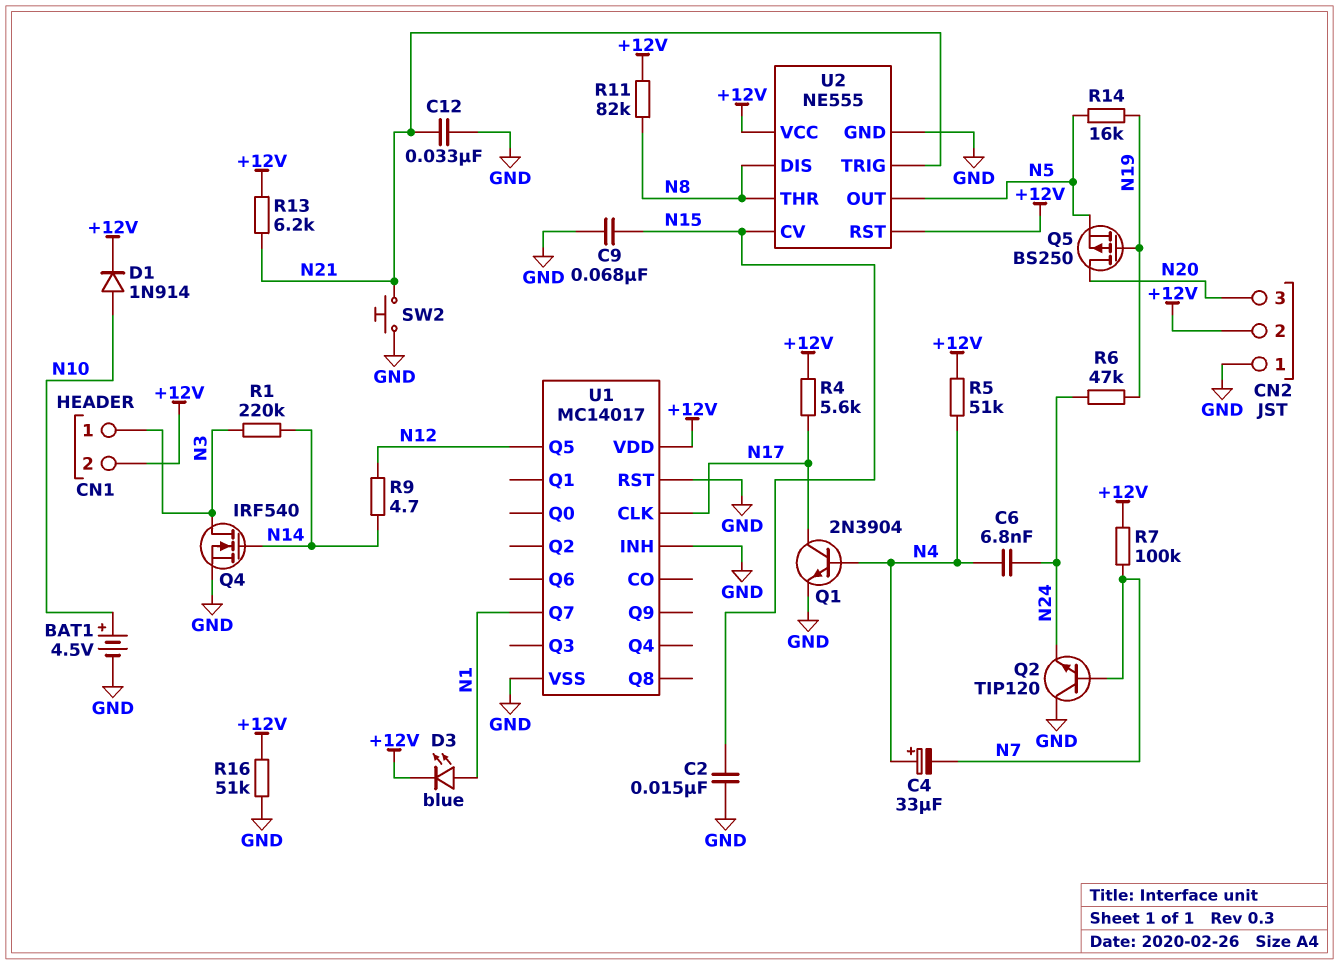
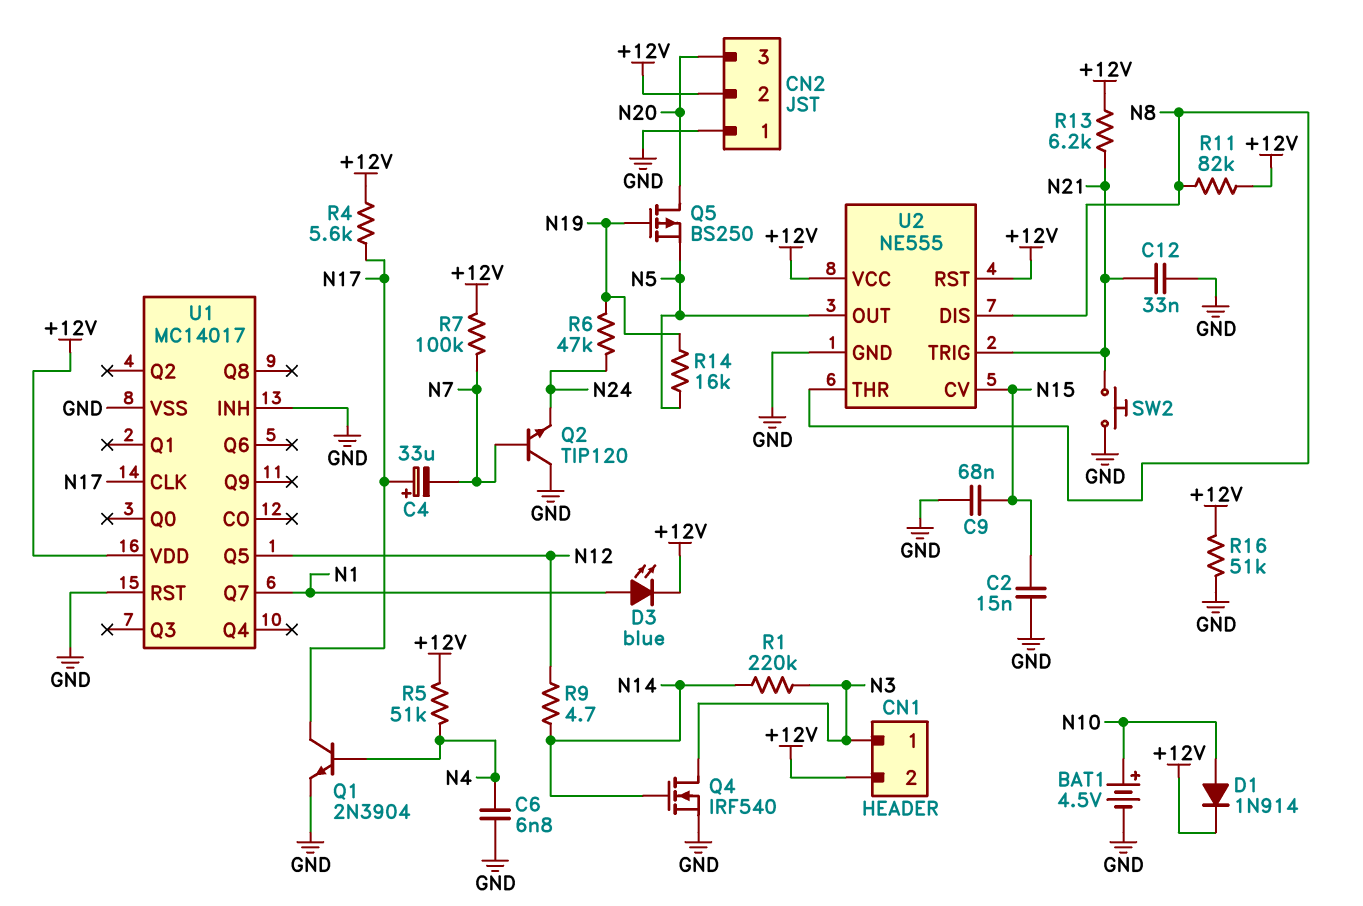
C4: 33uF (plus N4, minus N7) -> 33uF (plus N17, minus N7)
C6: 6.8nF (N4, N24) -> 6.8nF (GND, N4)

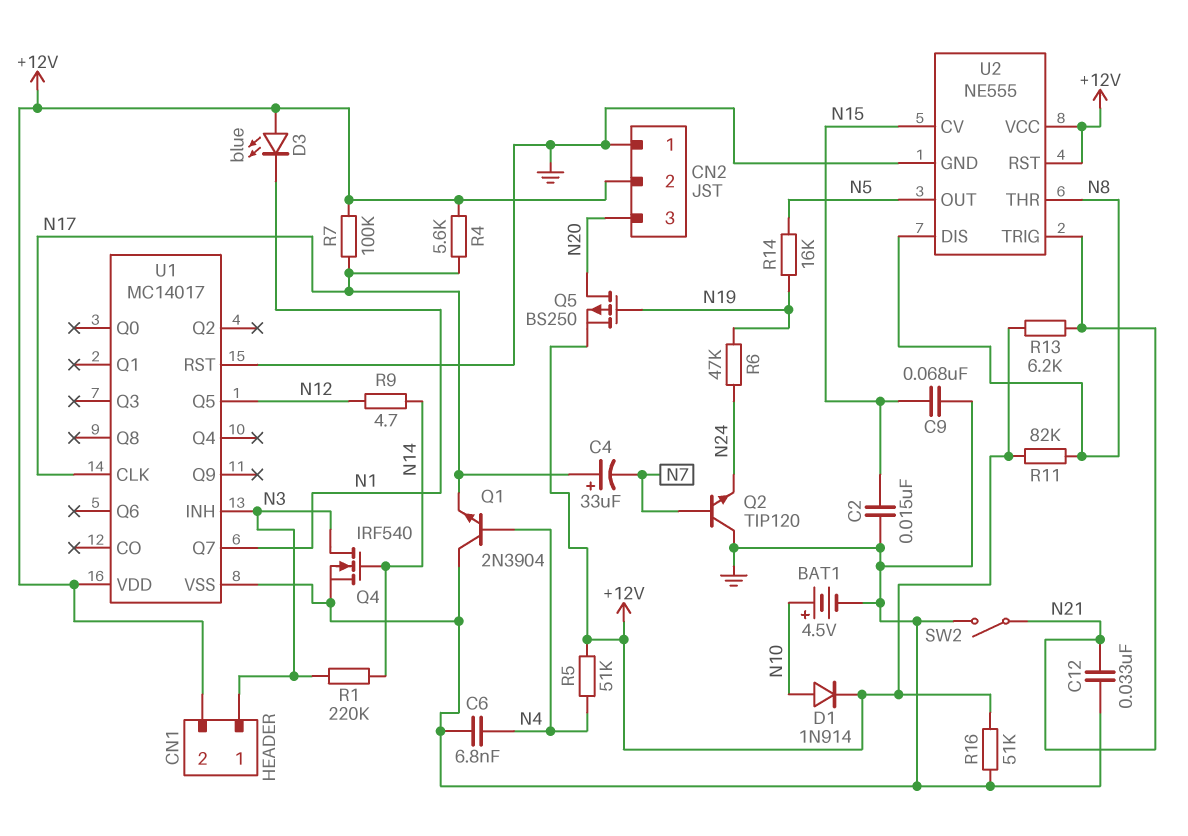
D3: LED blue (A N1, K +12V) -> LED blue (A +12V, K N1)
Q1: NPN 2N3904 (B N4, C N17, E GND) -> NPN 2N3904 (B N4, C GND, E N17)
Q5: PMOS BS250 (G N19, D N20, S N5) -> PMOS BS250 (G N19, D N20, S +12V)
R7: 100k (+12V, N7) -> 100k (+12V, N17)
SW2: button (GND, N21) -> switch (GND, N21)
U1 pin INH: GND -> N3

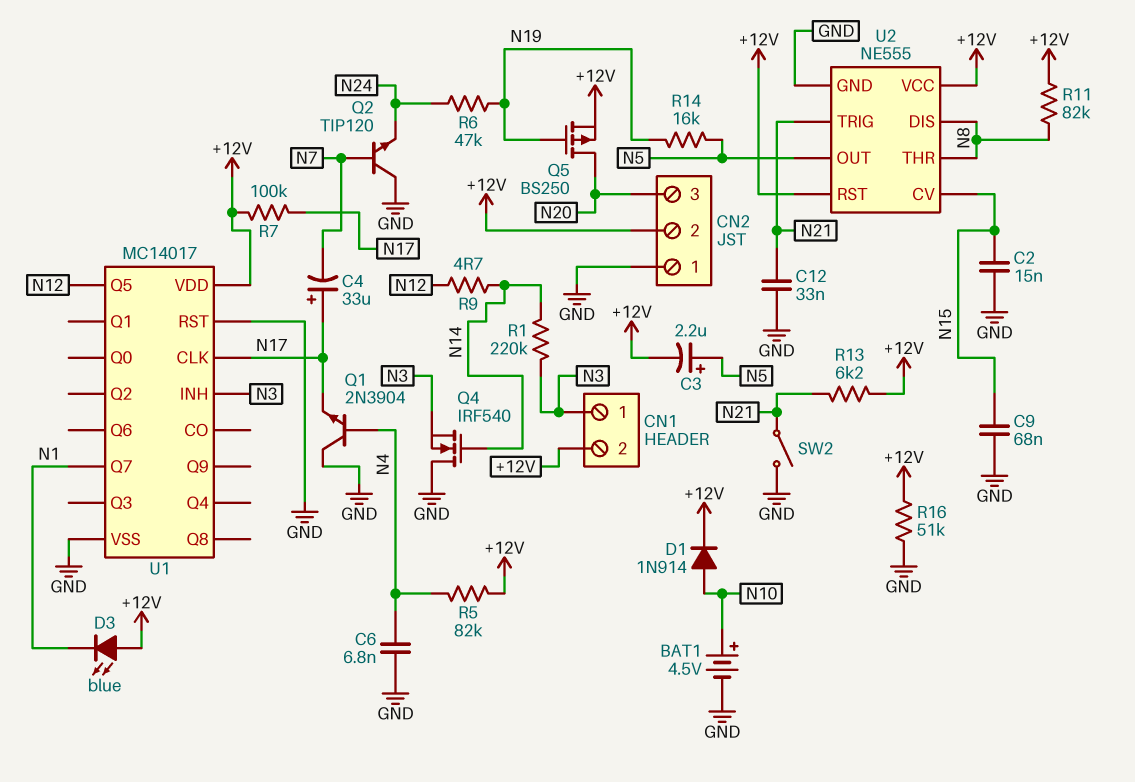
C3: none -> 2.2uF (plus N5, minus +12V)
Q4: NMOS IRF540 (G N14, D N3, S GND) -> NMOS IRF540 (G N14, D GND, S N3)
R4: 5.6k (+12V, N17) -> none
R5: 51k (+12V, N4) -> 82k (+12V, N4)

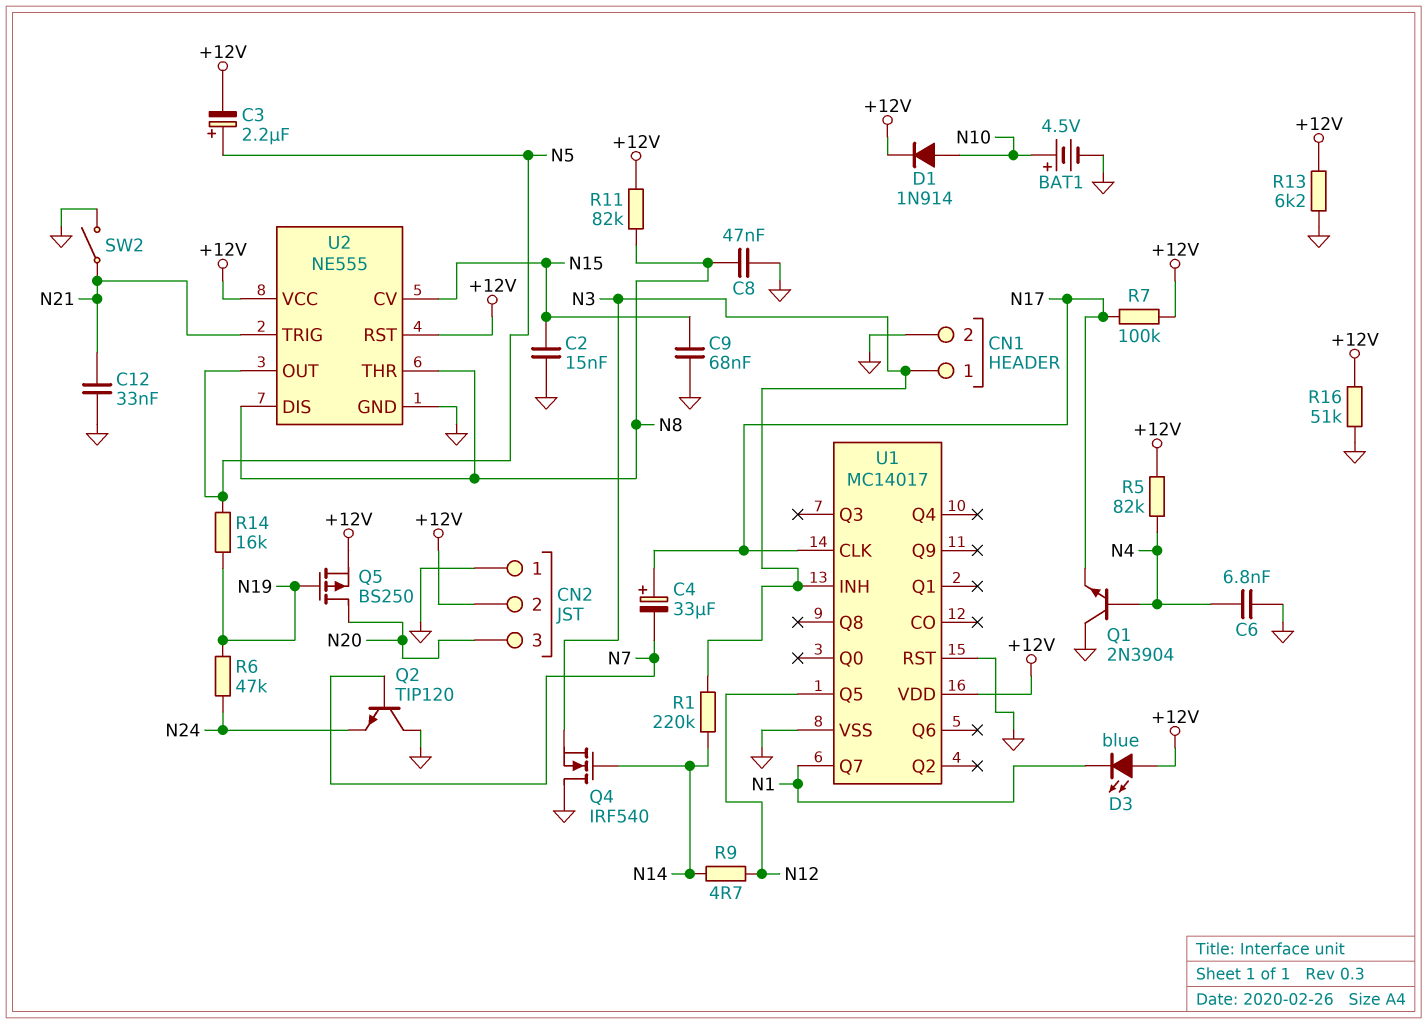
C8: none -> 47nF (GND, N8)
CN1 pin 2: +12V -> GND
R13: 6.2k (+12V, N21) -> 6.2k (+12V, GND)

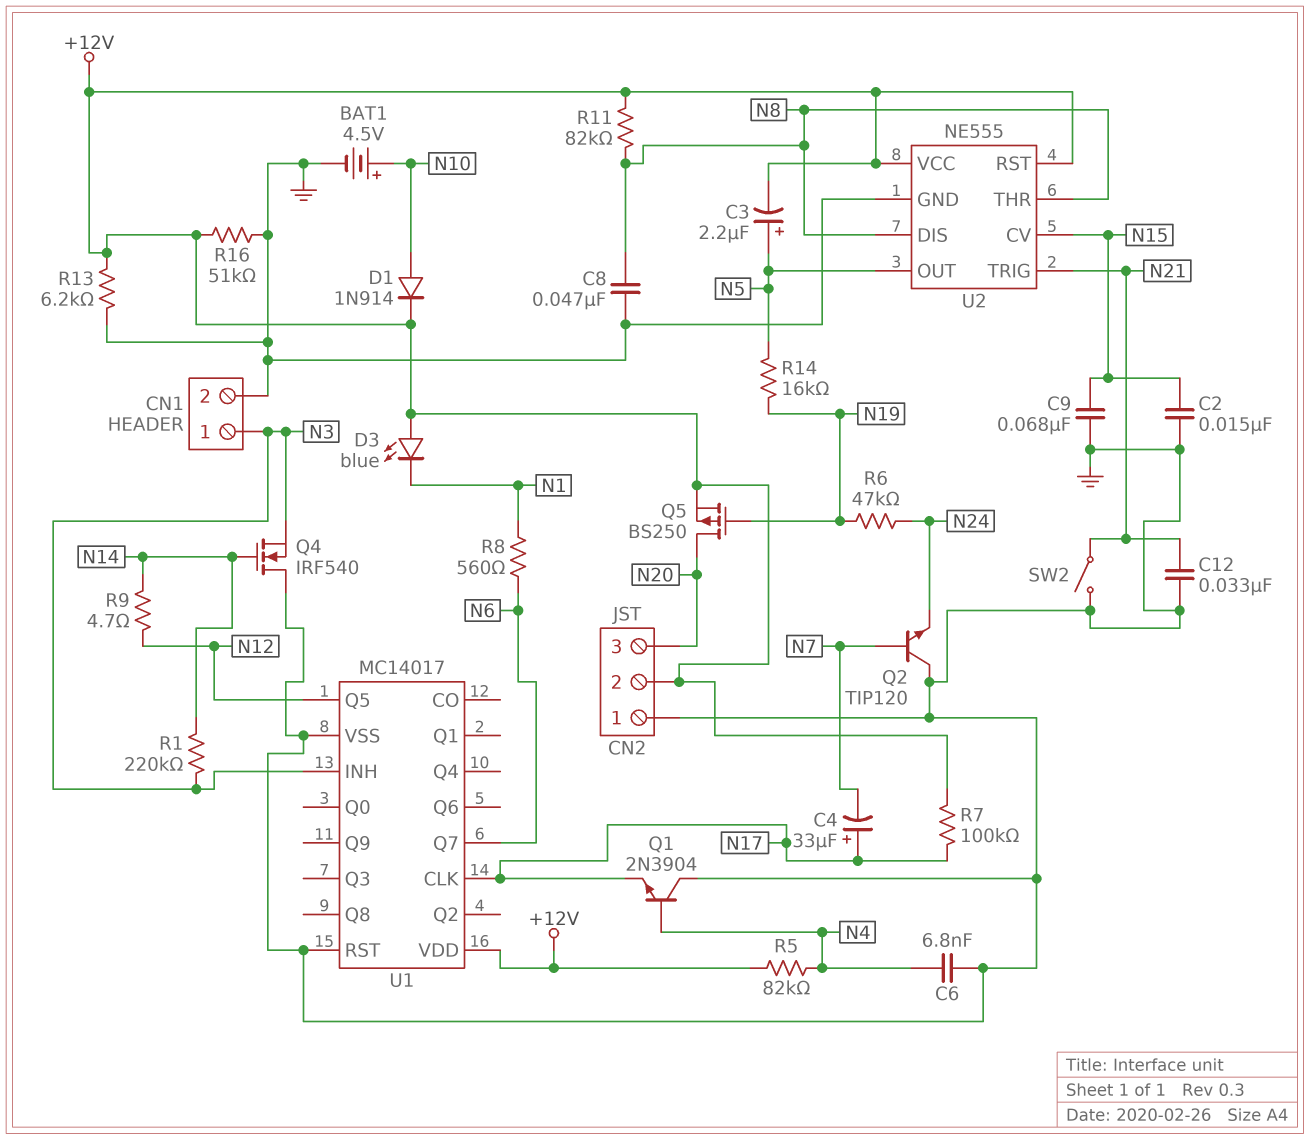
R8: none -> 560 (N1, N6)
U1 pin Q7: N1 -> N6

